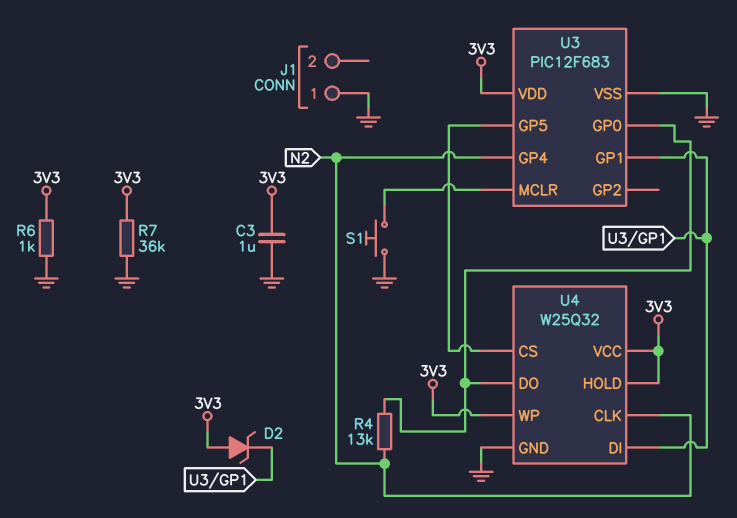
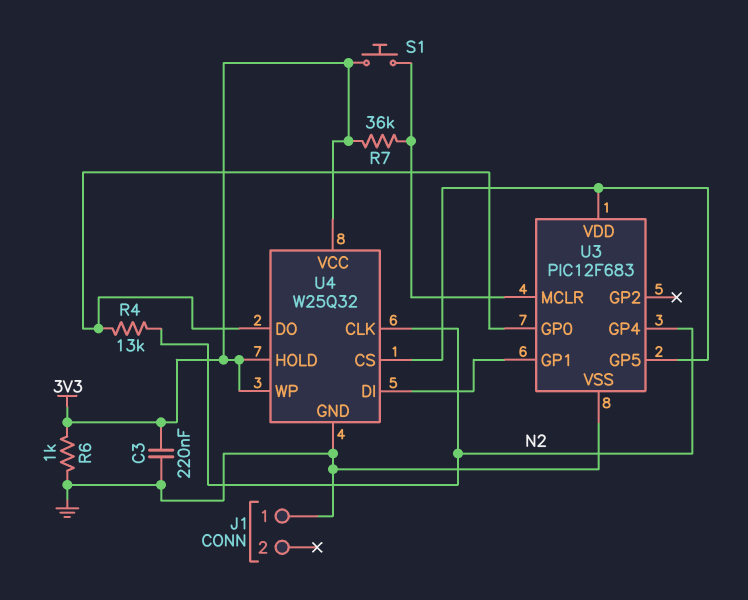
C3: 1uF (3V3, GND) -> 220nF (3V3, GND)
D2: zener (A 3V3, K U3/GP1) -> none
R7: 36k (3V3, GND) -> 36k (3V3, U3/MCLR)
S1: button (GND, U3/MCLR) -> button (3V3, U3/MCLR)
U3 pin VDD: 3V3 -> U3/GP5

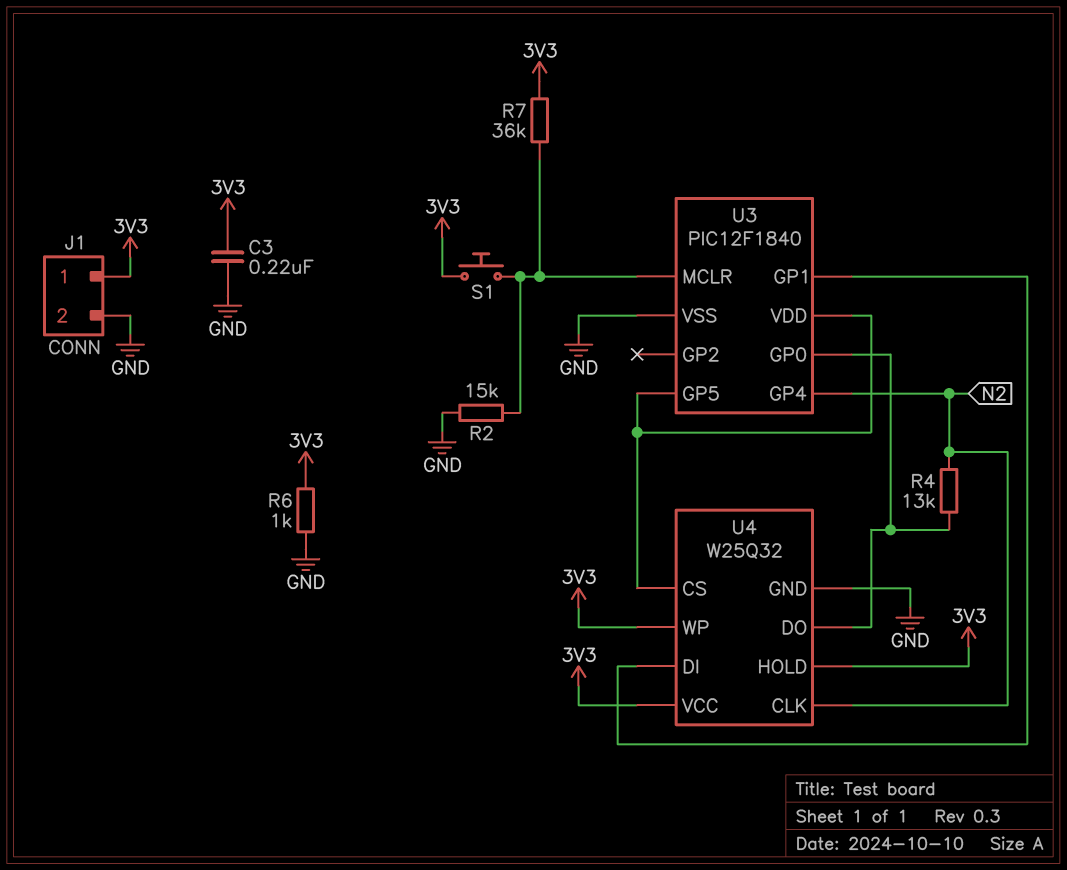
J1 pin 1: GND -> 3V3
J1 pin 2: none -> GND
R2: none -> 15k (GND, U3/MCLR)
U3: PIC12F683 -> PIC12F1840

